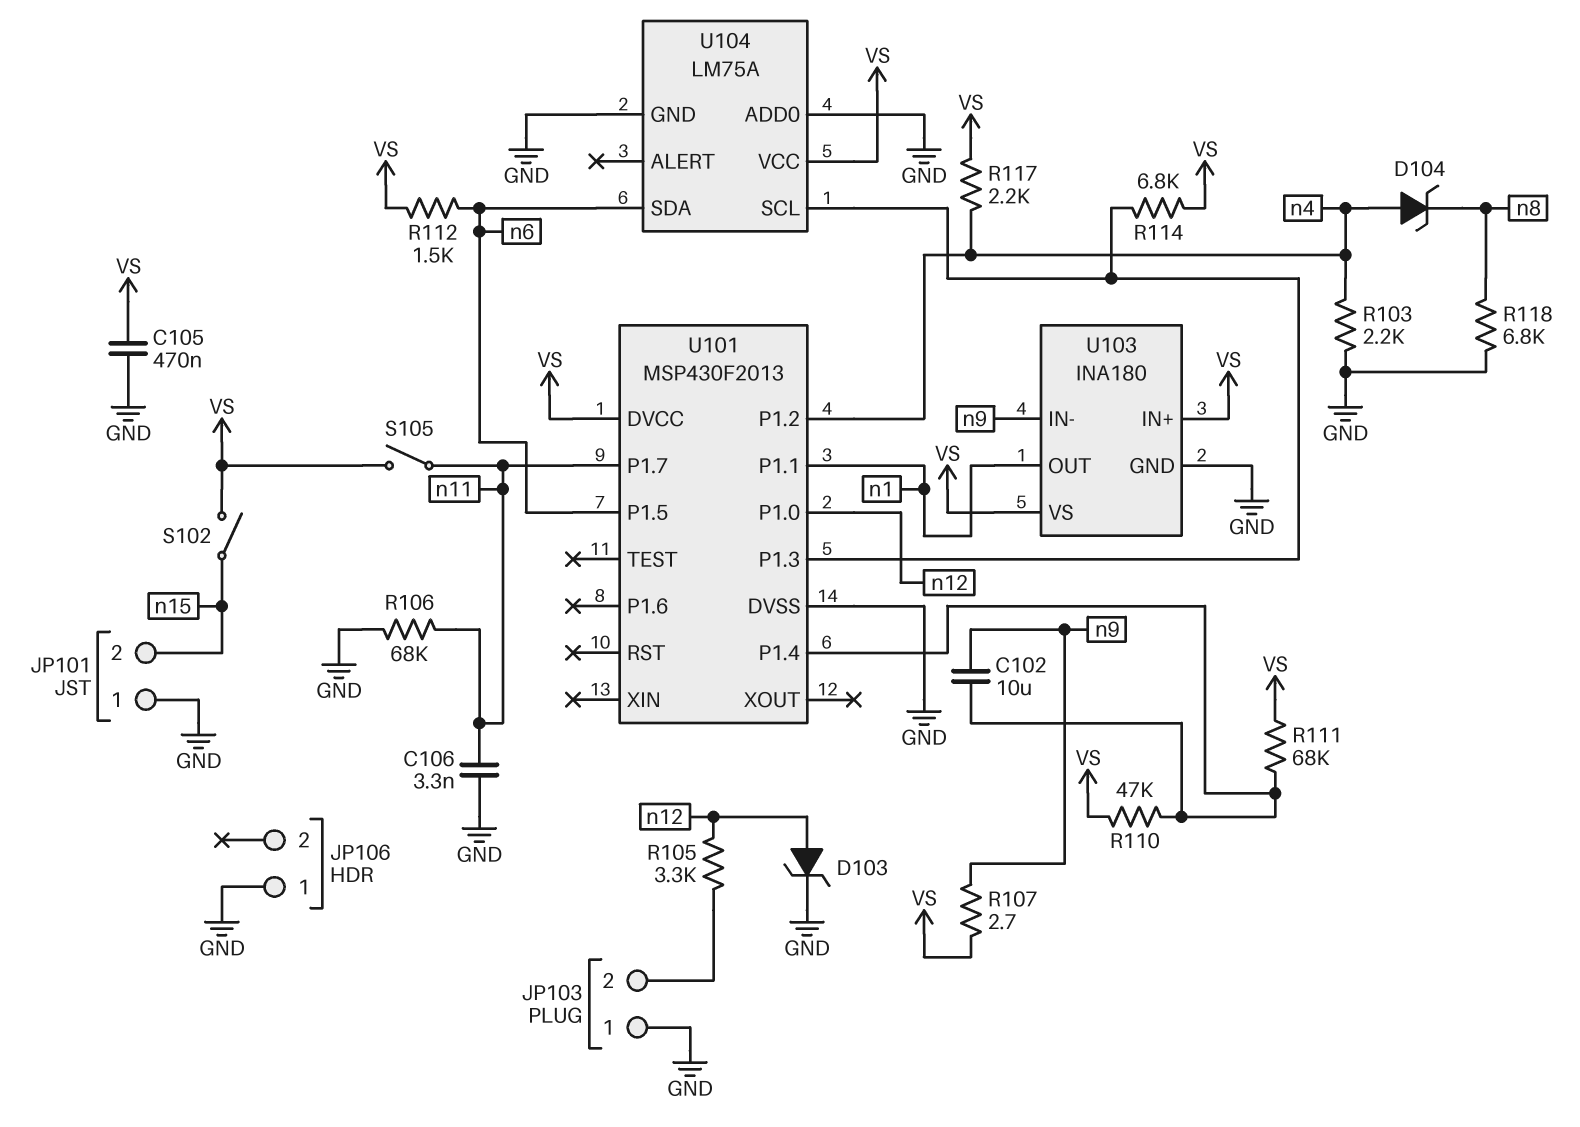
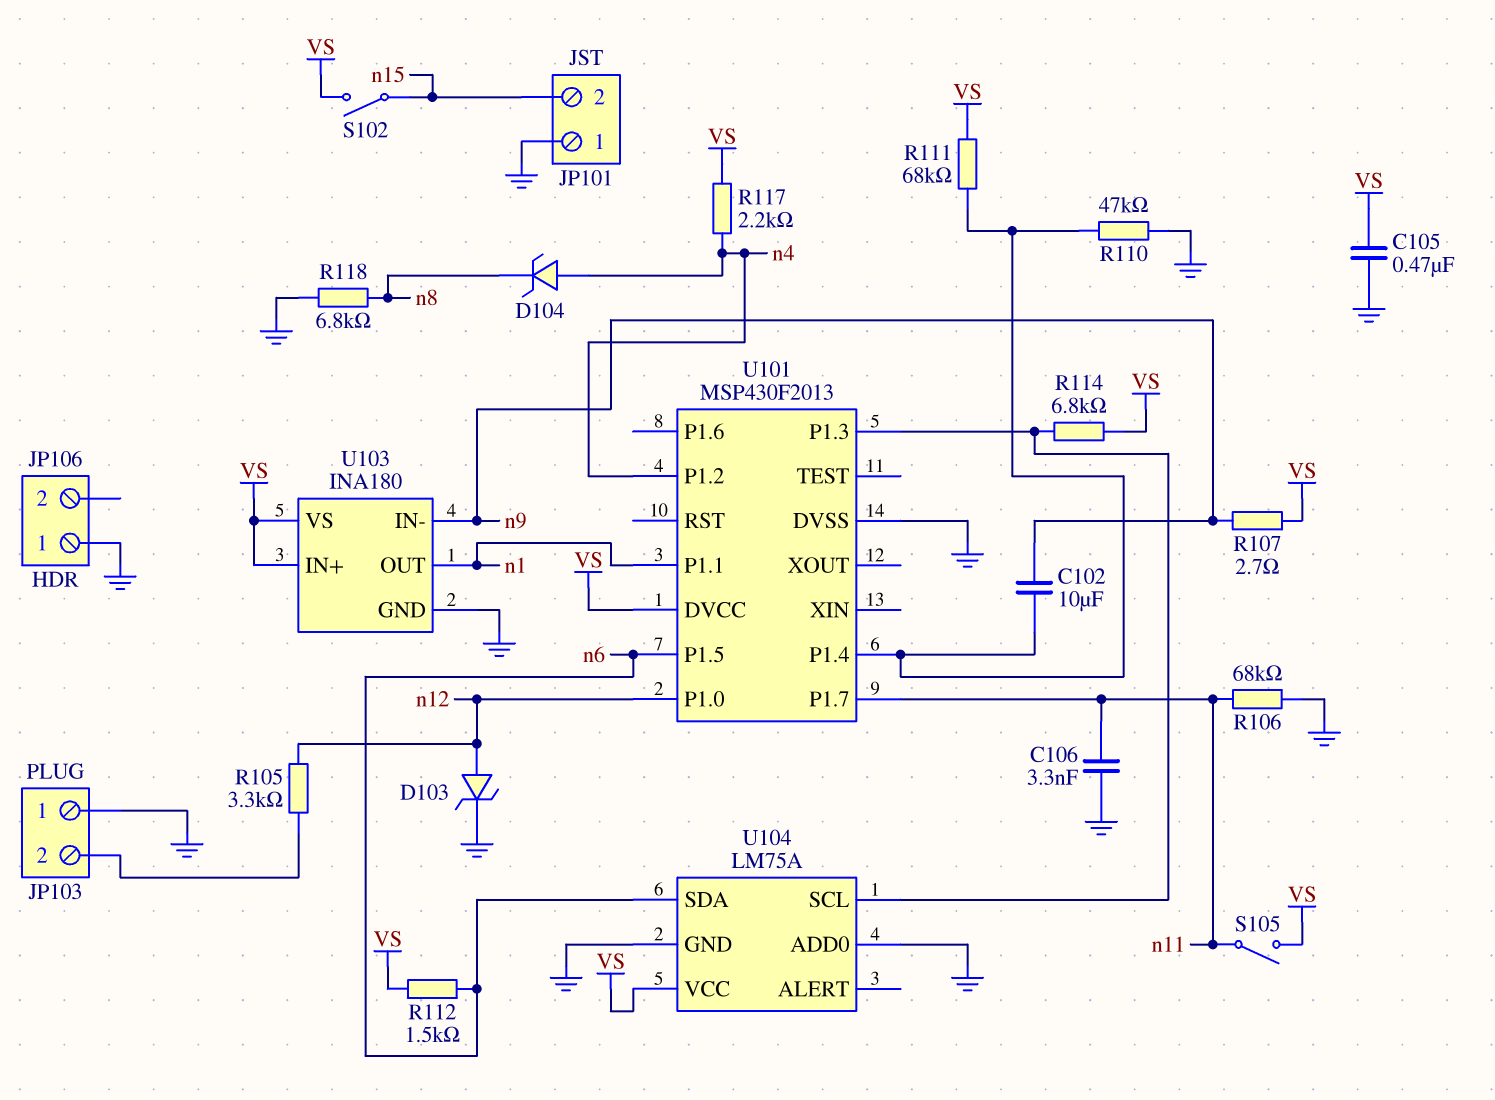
R103: 2.2k (GND, n4) -> none
R110: 47k (U101/P1.4, VS) -> 47k (GND, U101/P1.4)

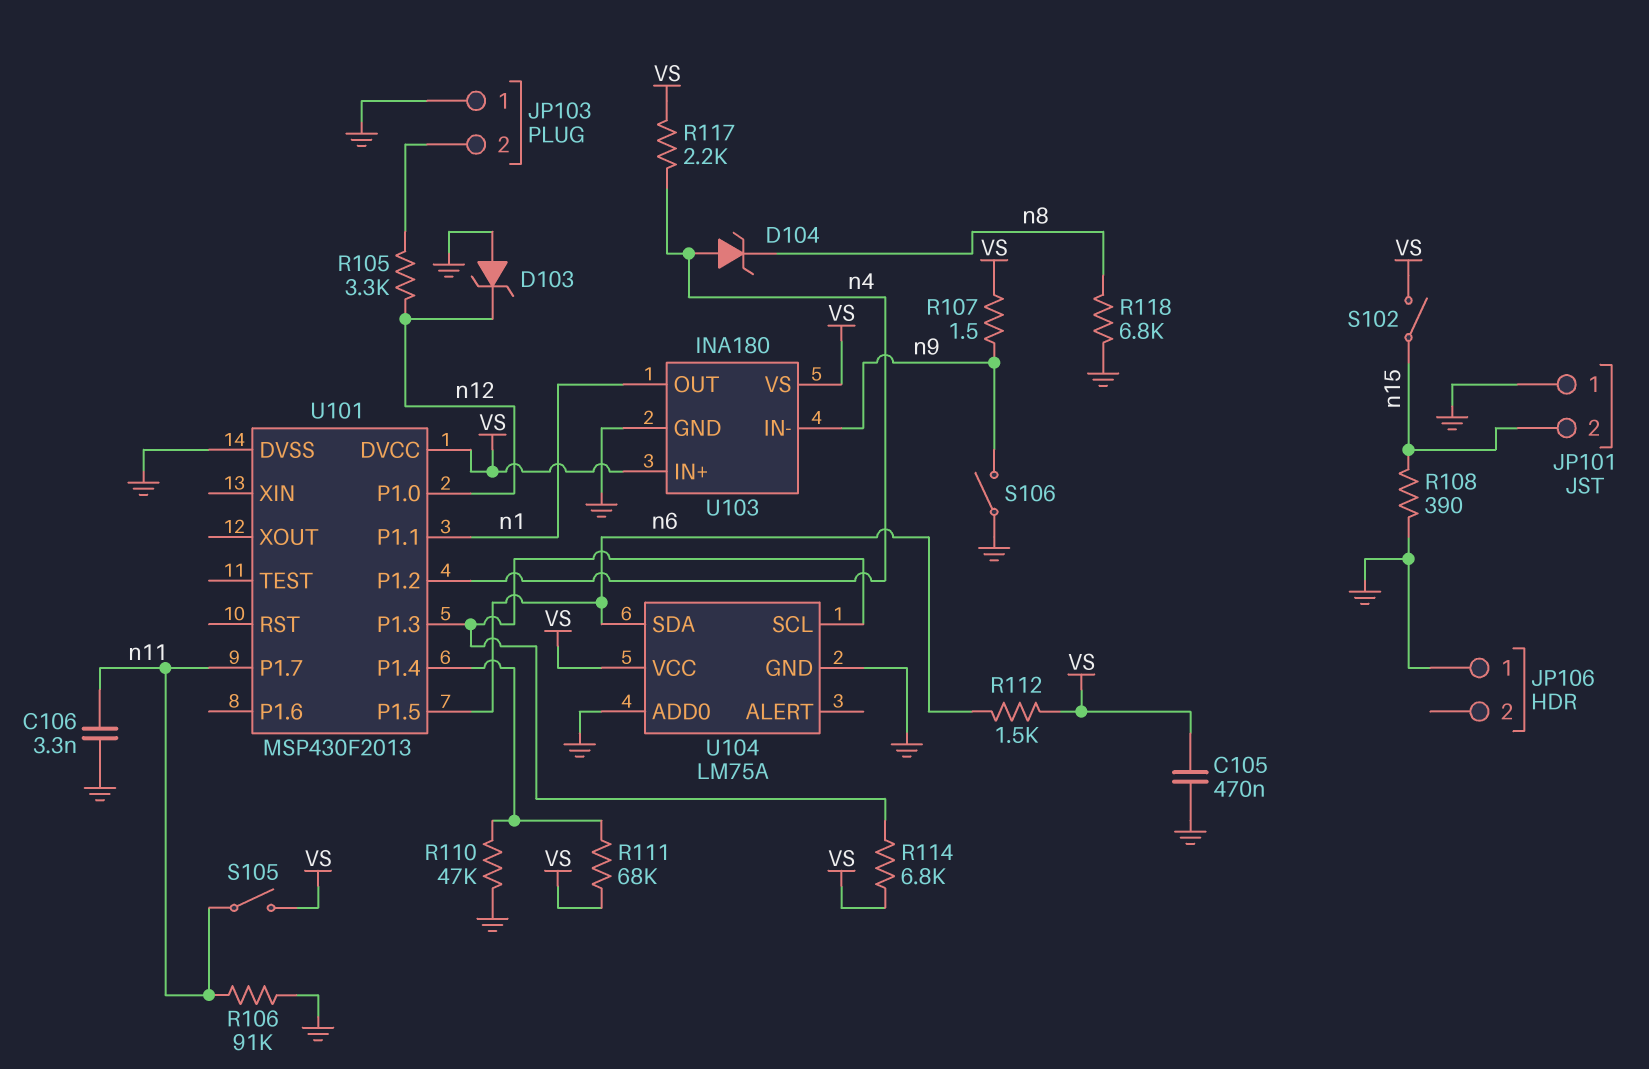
C102: 10uF (U101/P1.4, n9) -> none
D103: zener (A n12, K GND) -> zener (A GND, K n12)
R106: 68k (GND, n11) -> 91k (GND, n11)
R107: 2.7 (VS, n9) -> 1.5 (VS, n9)
R108: none -> 390 (GND, n15)
S106: none -> switch (GND, n9)

